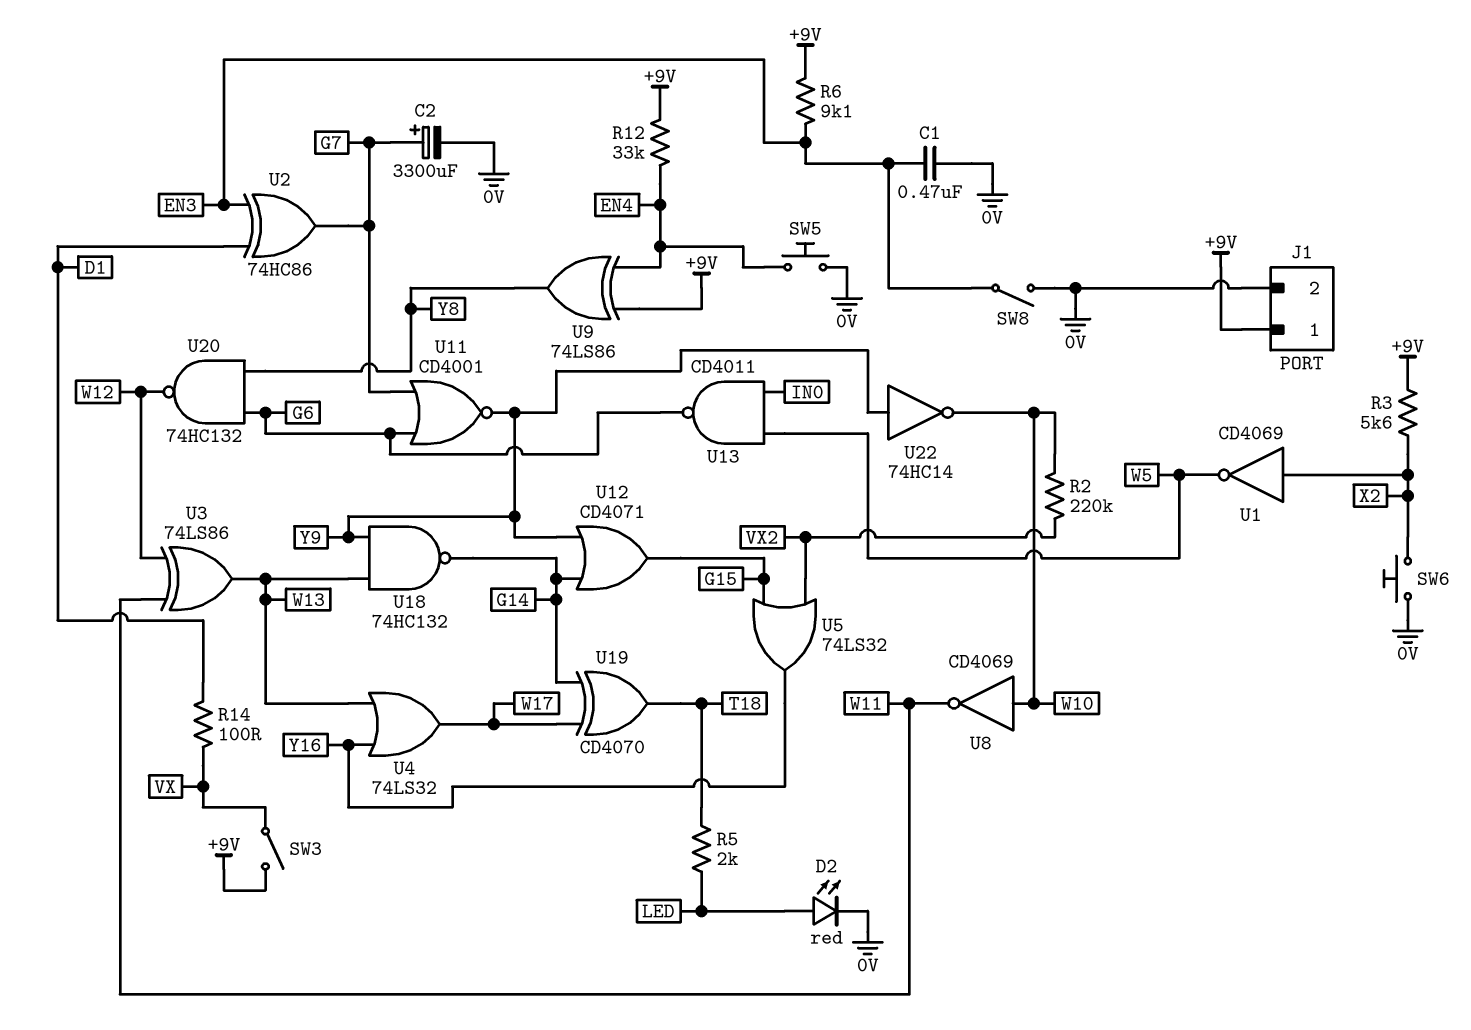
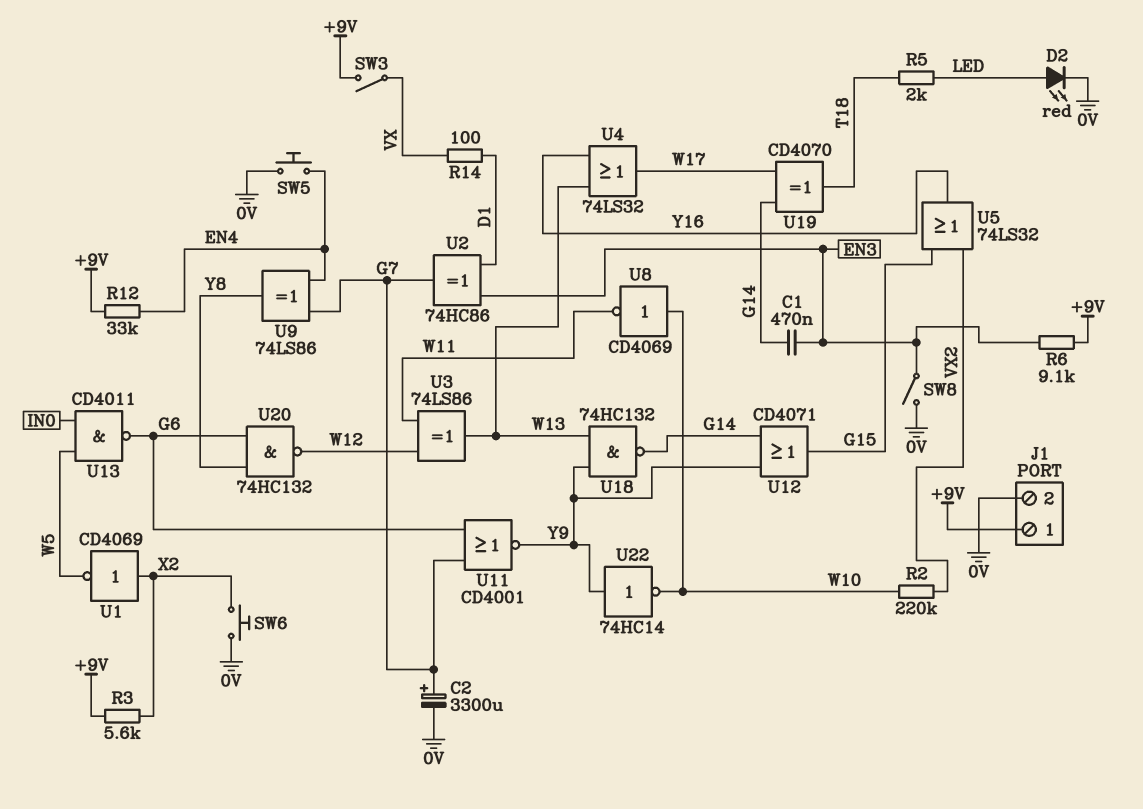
C1: 470nF (0V, EN3) -> 470nF (EN3, G14)
U9: XOR 74LS86 (in +9V, in EN4, out Y8) -> XOR 74LS86 (in EN4, in G7, out Y8)

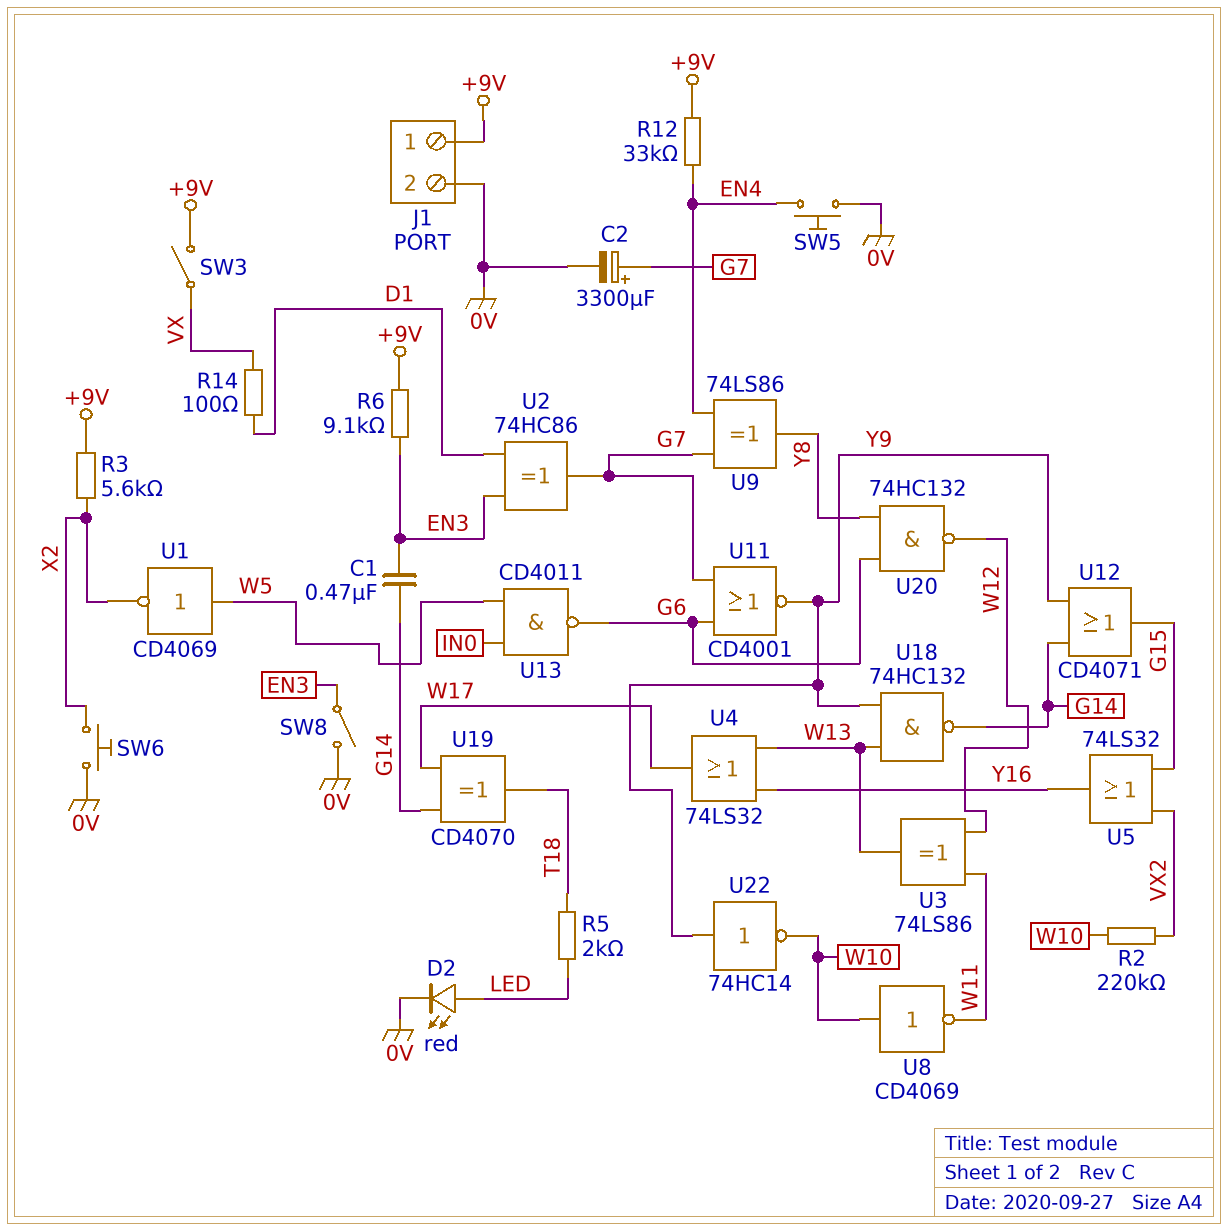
U1: NOT CD4069 (in X2, out W5) -> NOT CD4069 (in W5, out X2)

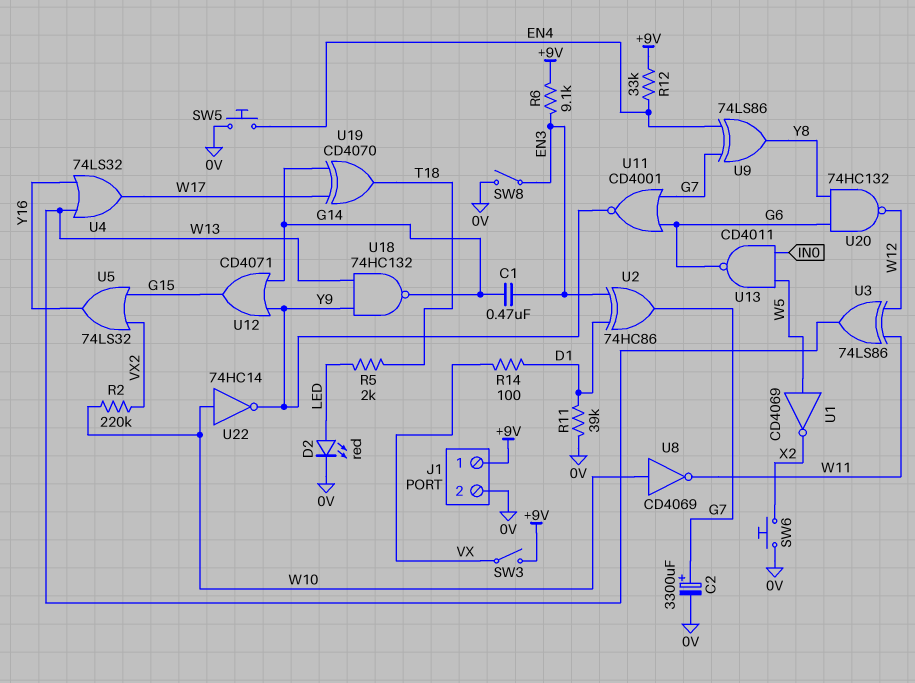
R3: 5.6k (+9V, X2) -> none
R11: none -> 39k (0V, D1)
U22: NOT 74HC14 (in Y9, out W10) -> NOT 74HC14 (in W10, out Y9)

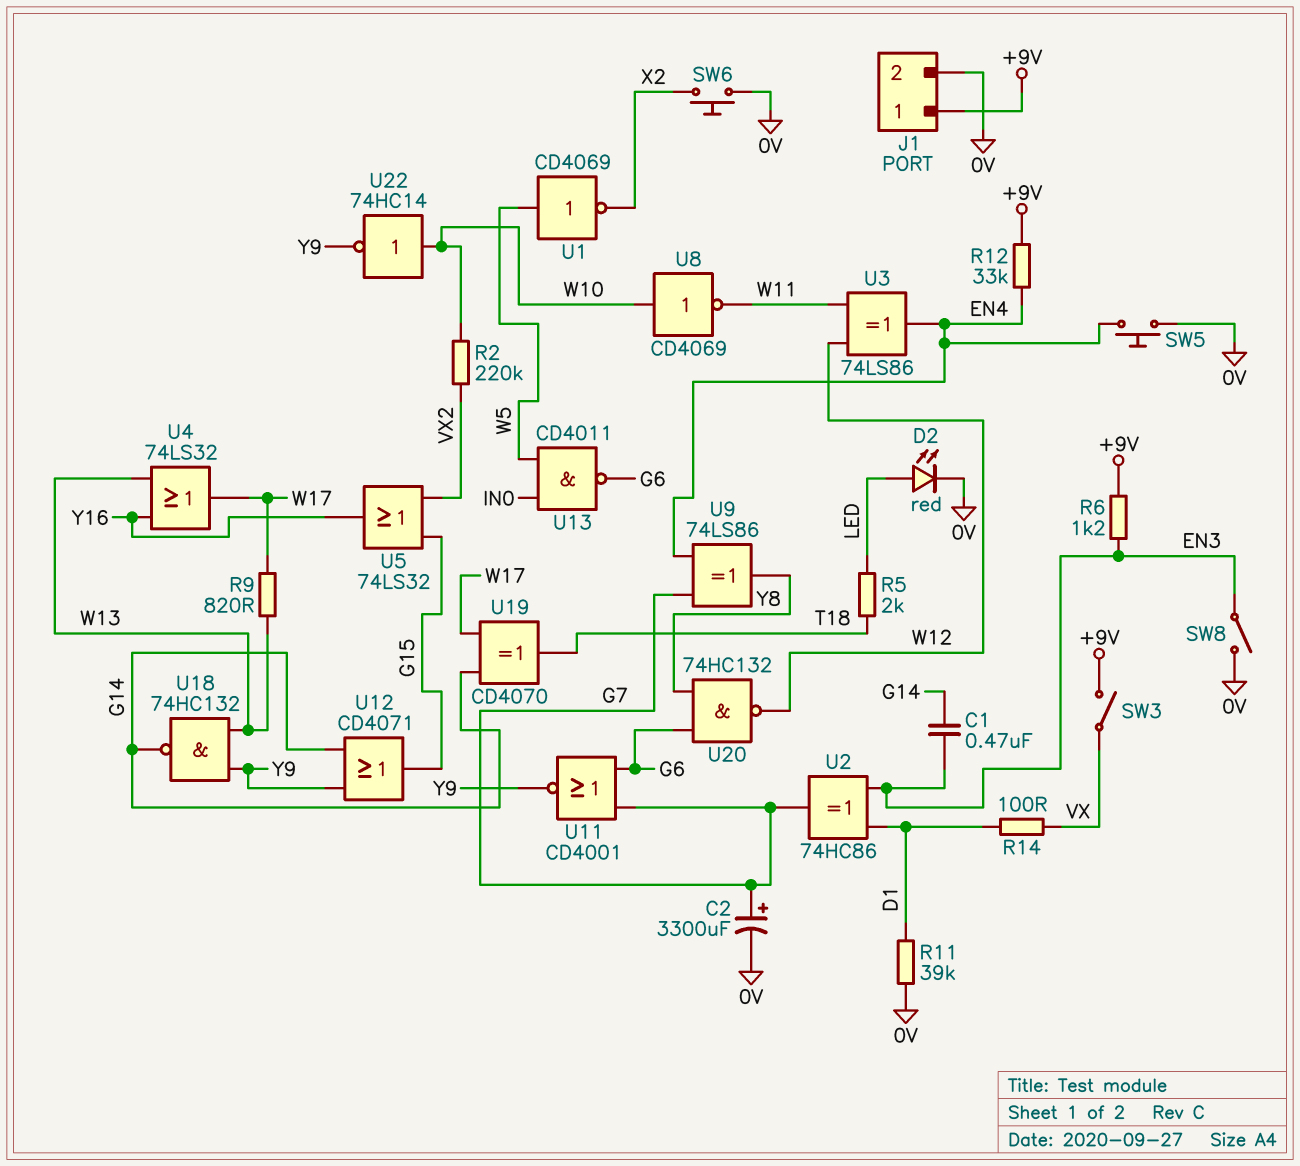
R6: 9.1k (+9V, EN3) -> 1.2k (+9V, EN3)
R9: none -> 820 (W13, W17)
U3: XOR 74LS86 (in W11, in W12, out W13) -> XOR 74LS86 (in W11, in W12, out EN4)

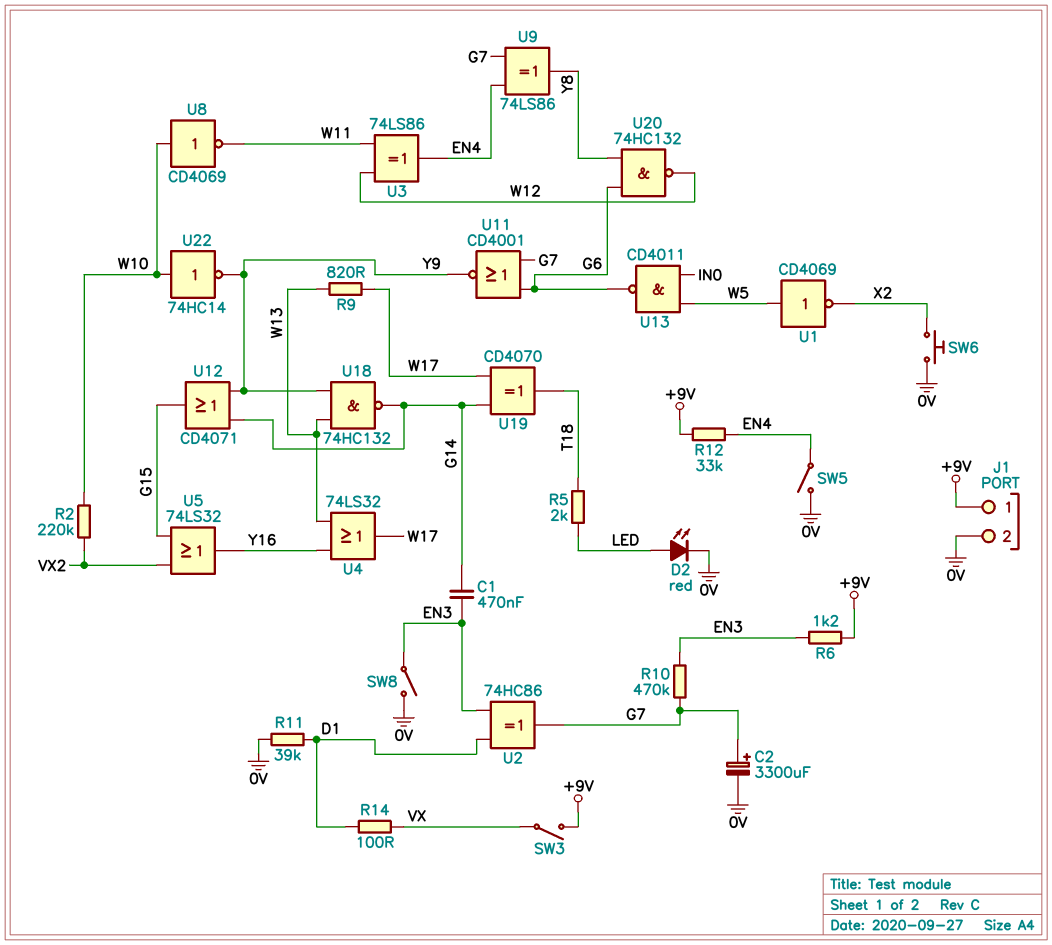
R10: none -> 470k (EN3, G7)
SW5: button (0V, EN4) -> switch (0V, EN4)

